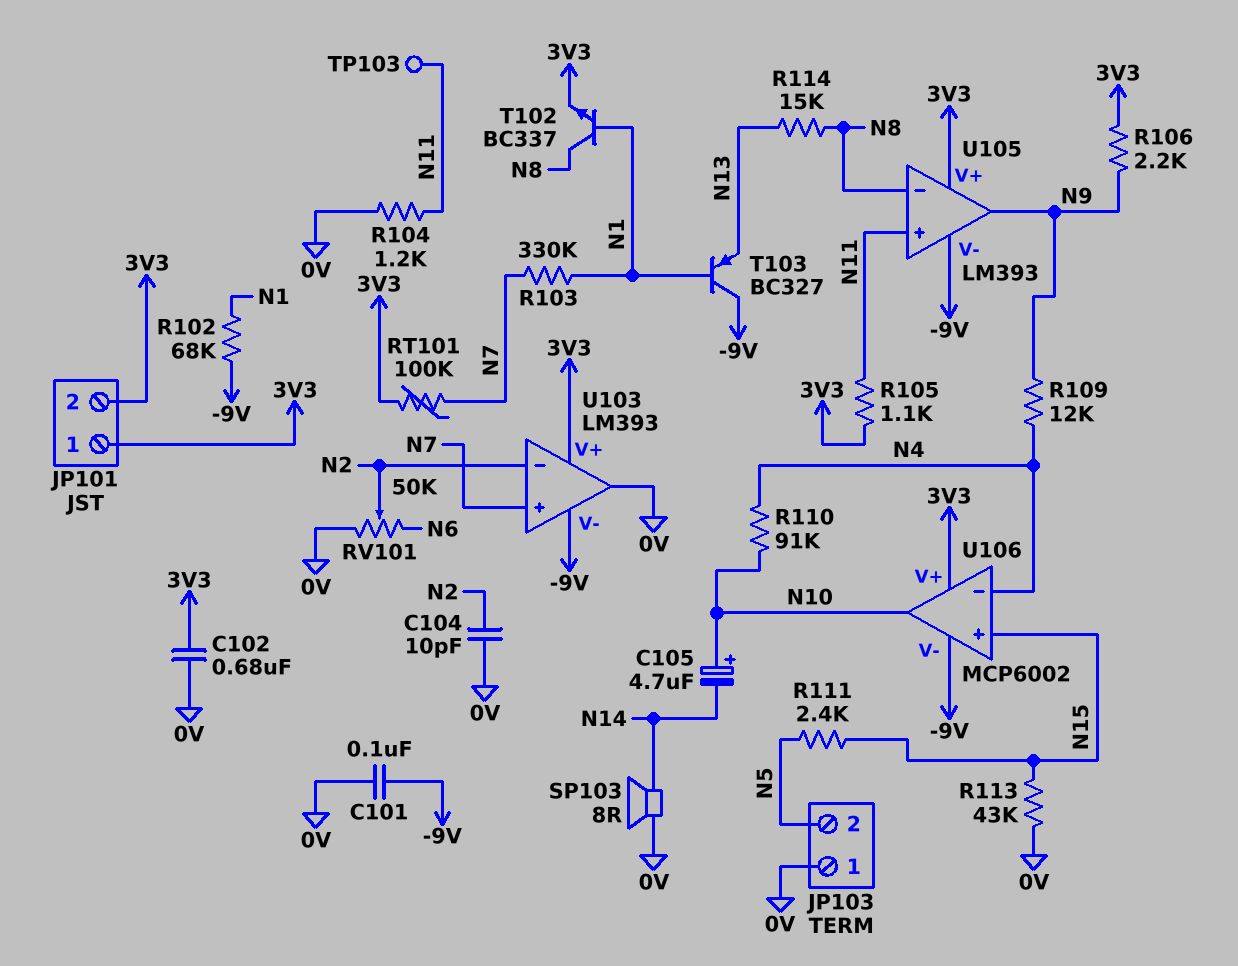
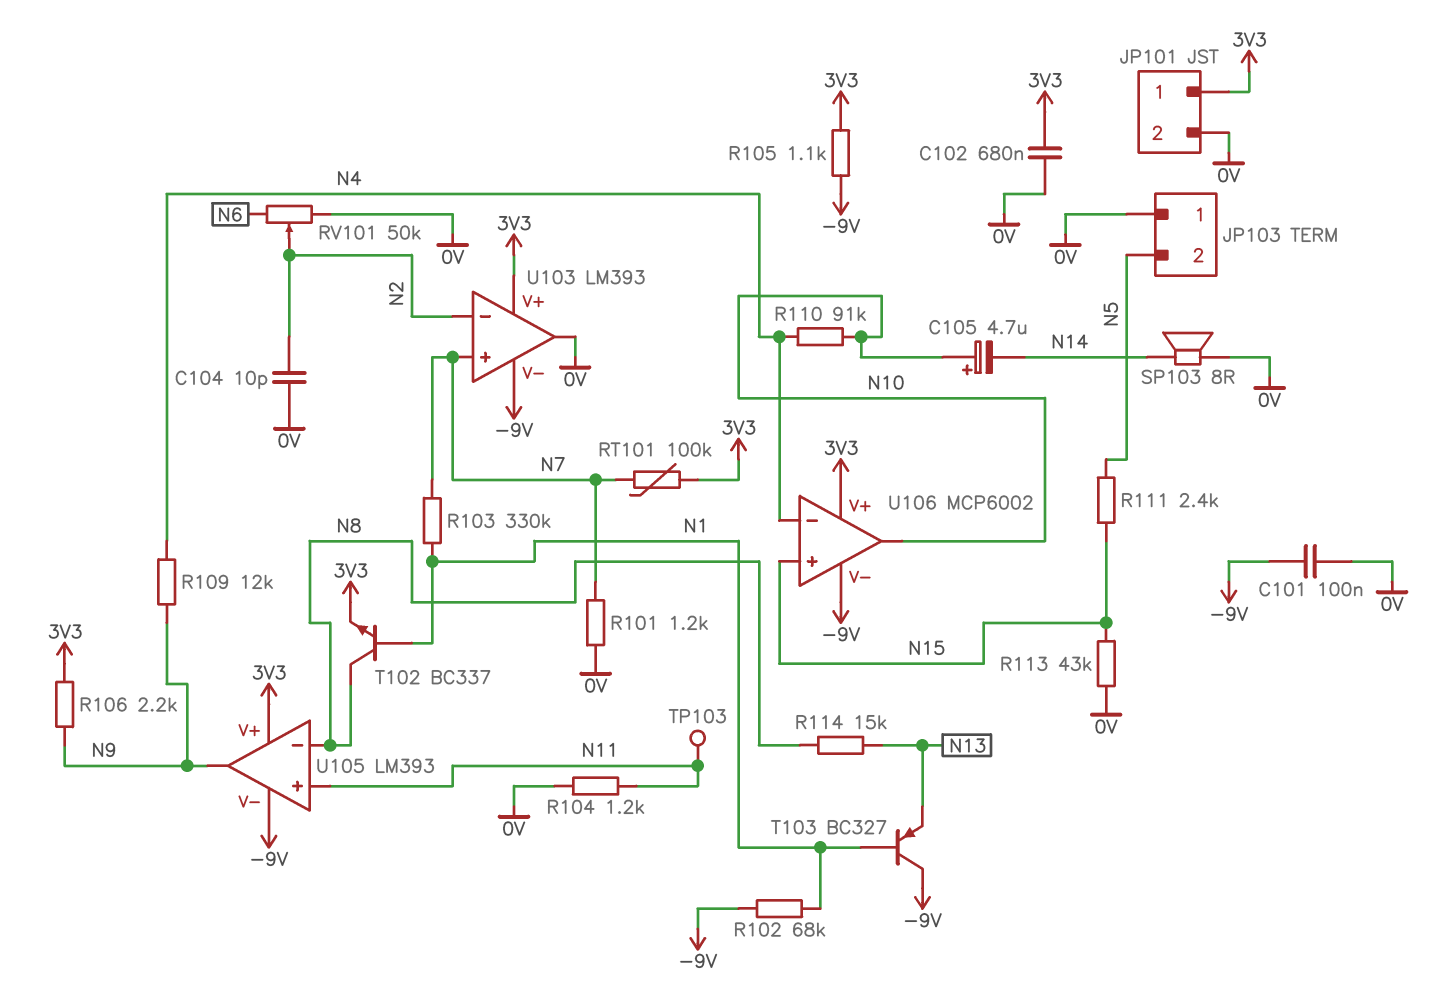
JP101 pin 2: 3V3 -> 0V
R101: none -> 1.2k (0V, N7)
R105: 1.1k (3V3, N11) -> 1.1k (-9V, 3V3)

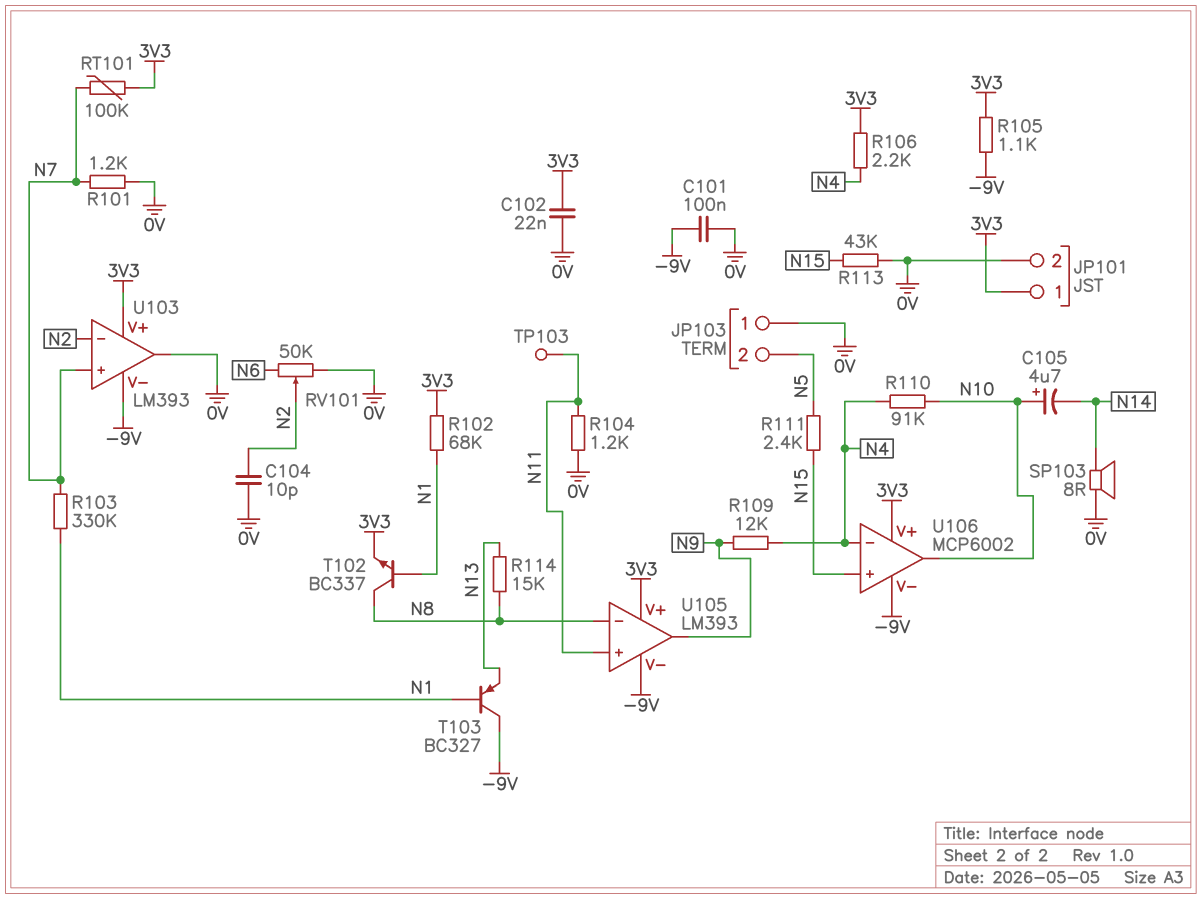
C102: 680nF (0V, 3V3) -> 22nF (0V, 3V3)
R102: 68k (-9V, N1) -> 68k (3V3, N1)
R106: 2.2k (3V3, N9) -> 2.2k (3V3, N4)

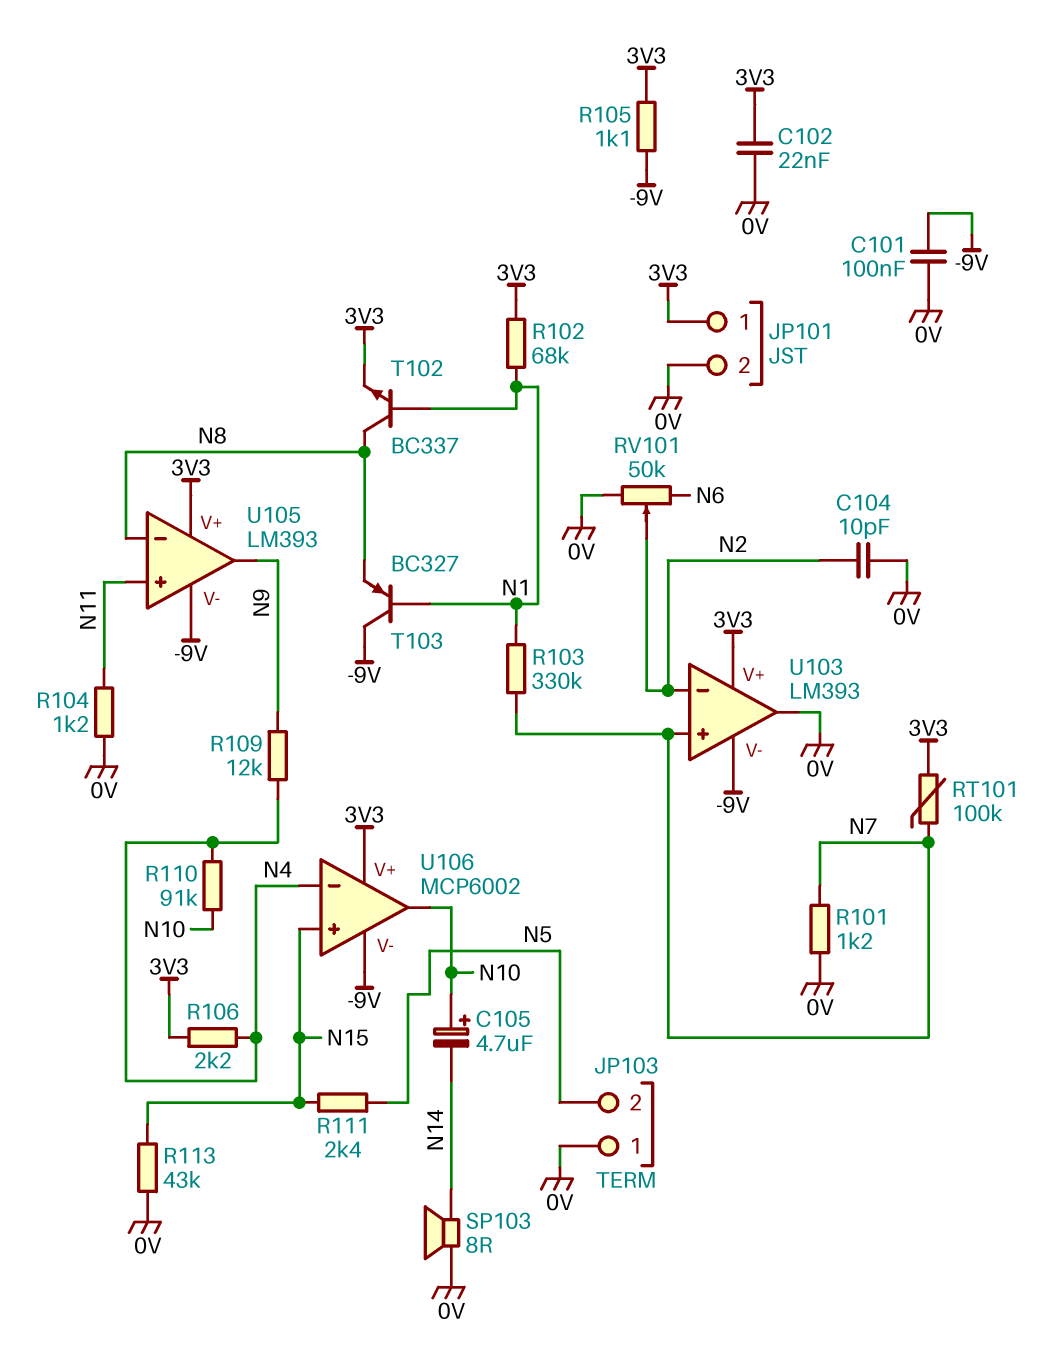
R114: 15k (N8, N13) -> none
T103: PNP BC327 (B N1, C -9V, E N13) -> PNP BC327 (B N1, C -9V, E N8)
TP103: test point (N11) -> none

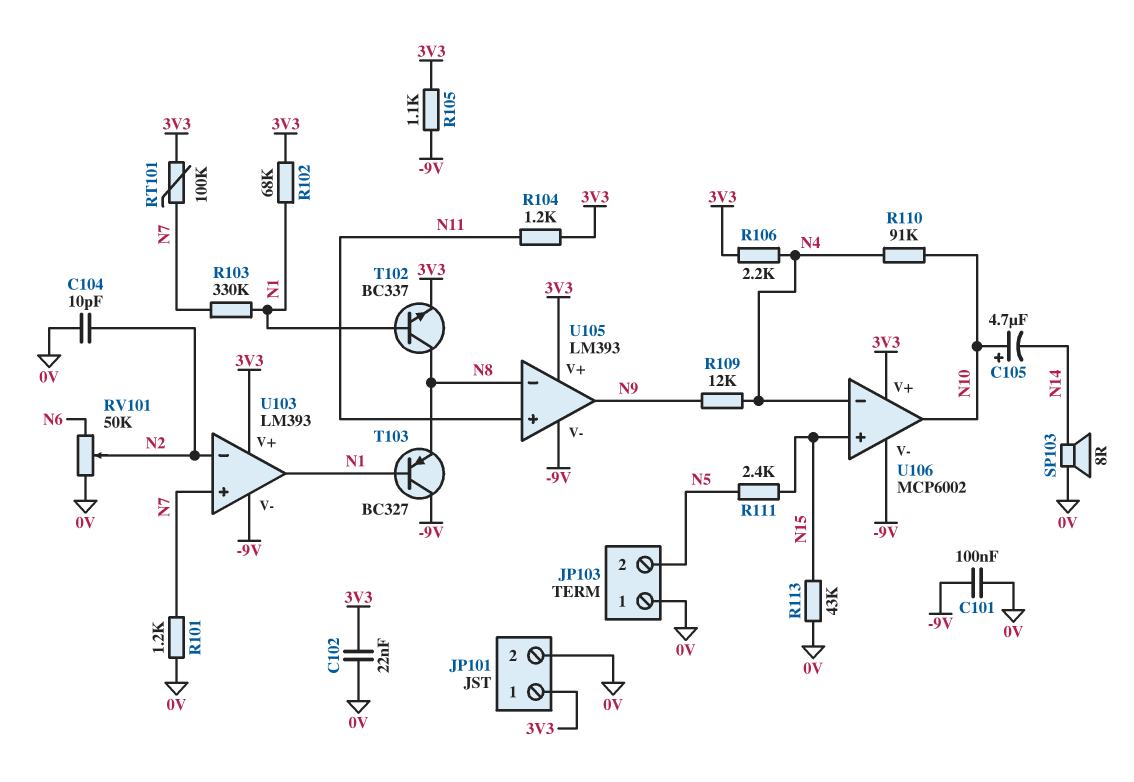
R104: 1.2k (0V, N11) -> 1.2k (3V3, N11)
U103 pin out: 0V -> N1

